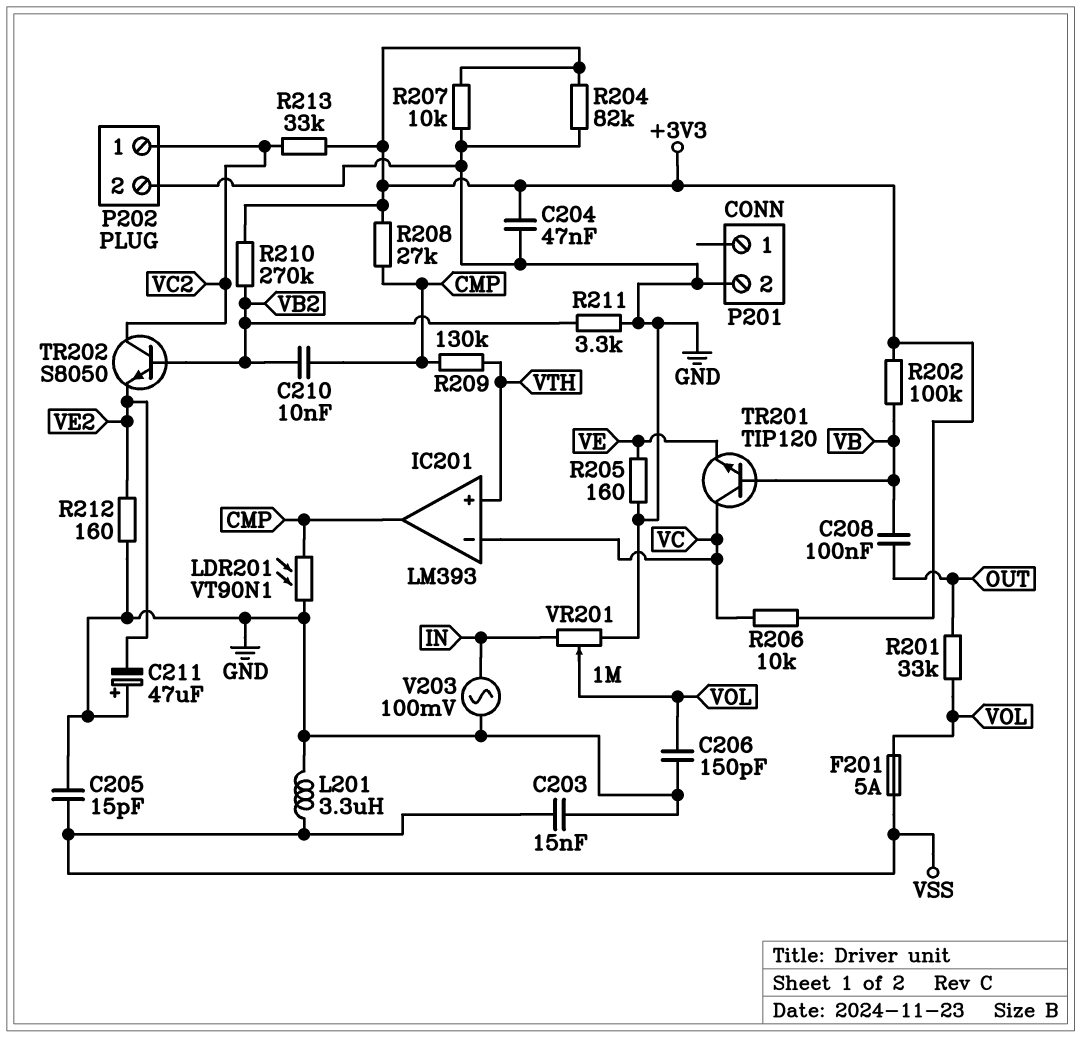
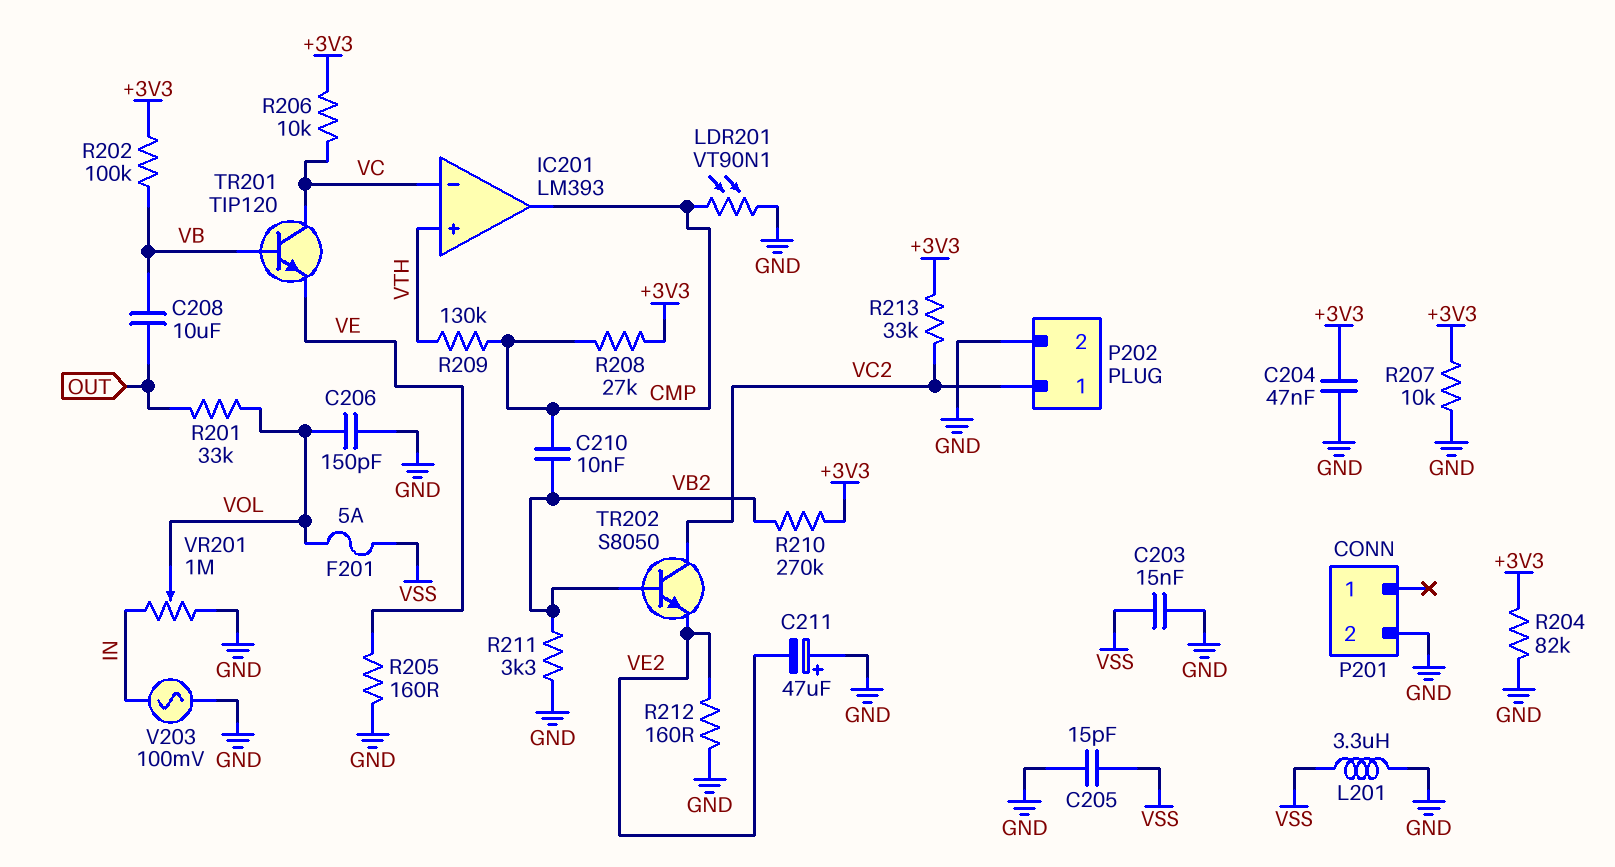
C208: 100nF (OUT, VB) -> 10uF (OUT, VB)

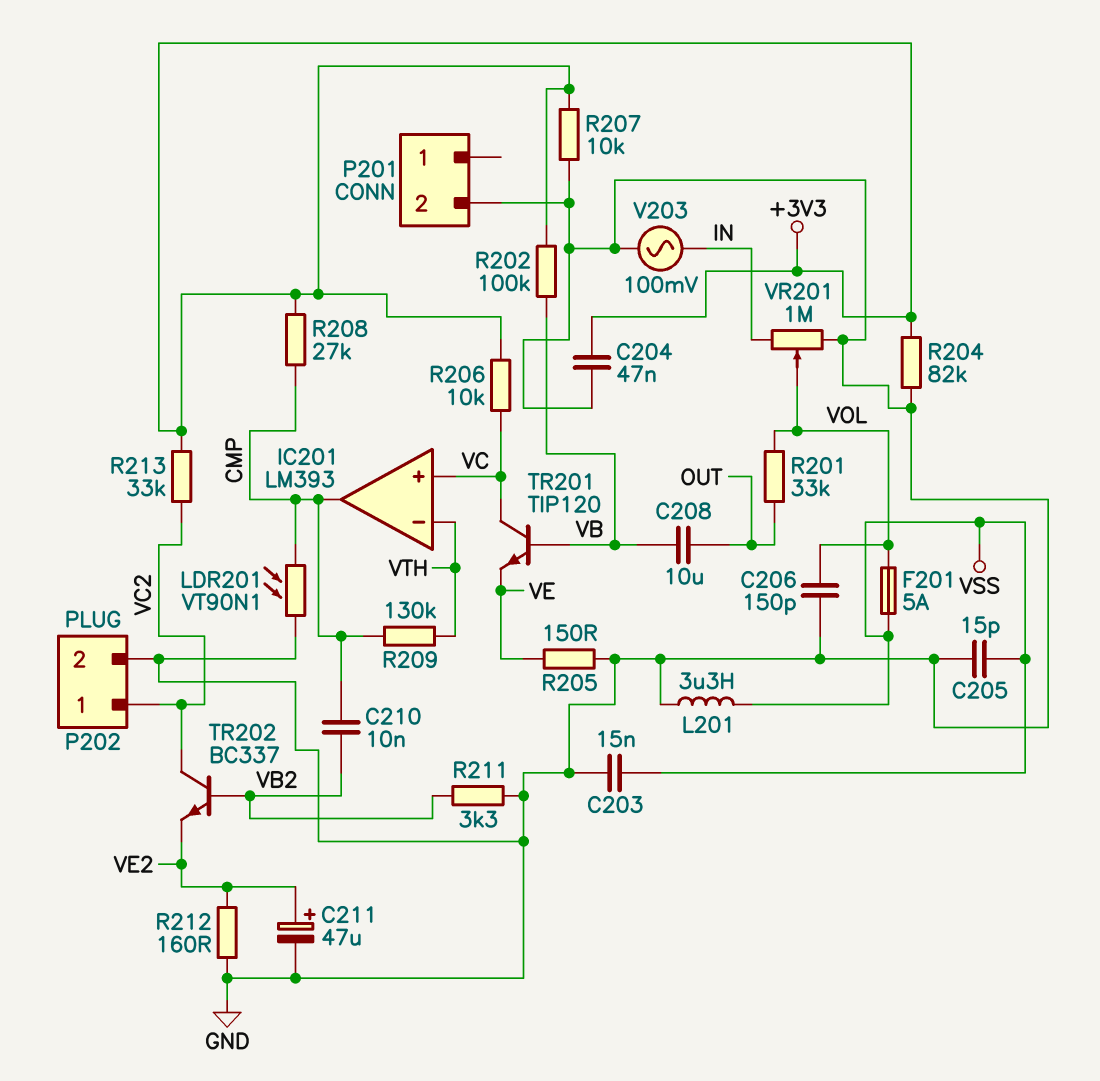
C211: 47uF (plus GND, minus VE2) -> 47uF (plus VE2, minus GND)
IC201 pin in+: VTH -> VC
IC201 pin in-: VC -> VTH
R205: 160 (GND, VE) -> 150 (GND, VE)
R210: 270k (+3V3, VB2) -> none
TR202: NPN S8050 (B VB2, C VC2, E VE2) -> NPN BC337 (B VB2, C VC2, E VE2)

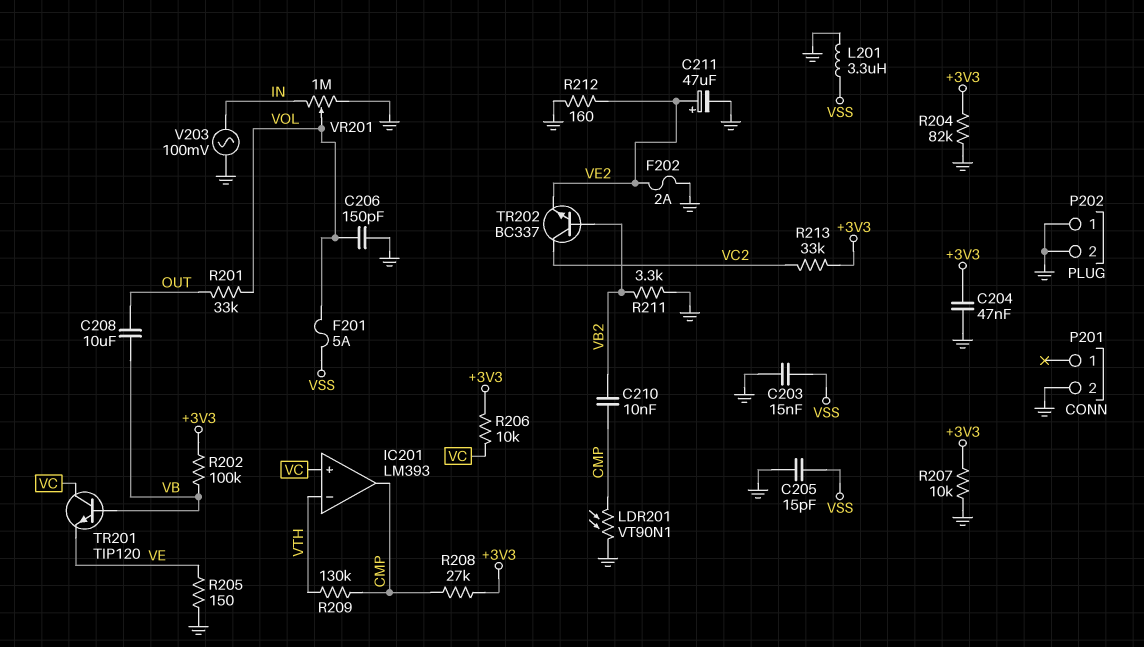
F202: none -> 2A (GND, VE2)
P202 pin 1: VC2 -> GND

